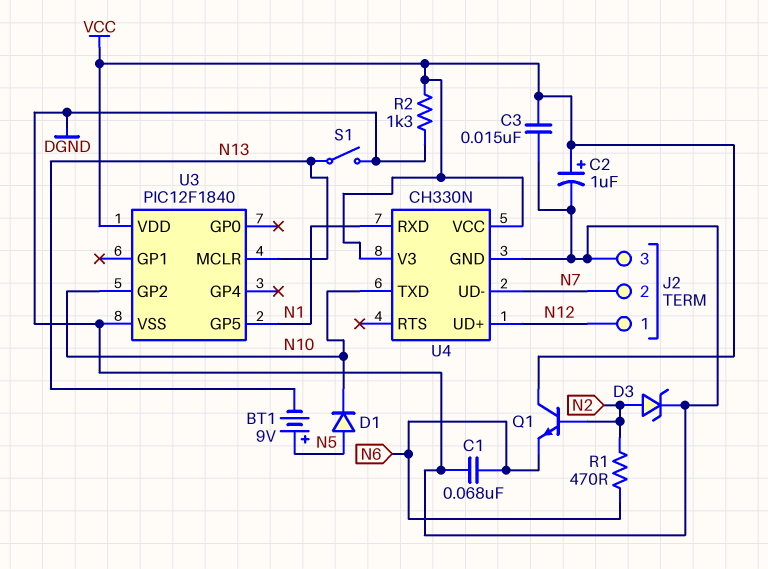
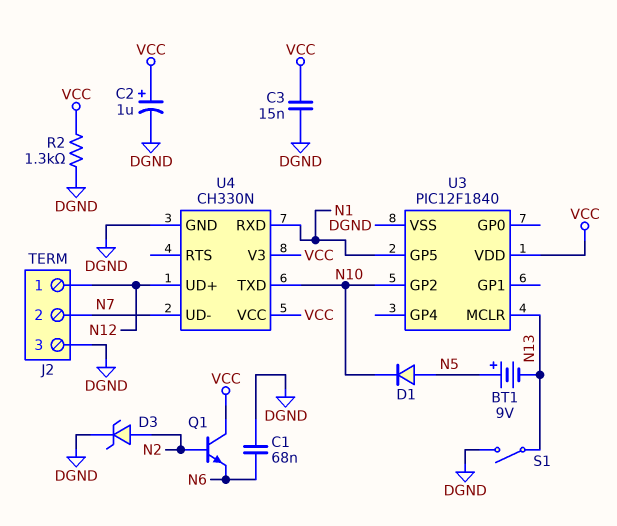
R1: 470 (N2, N6) -> none

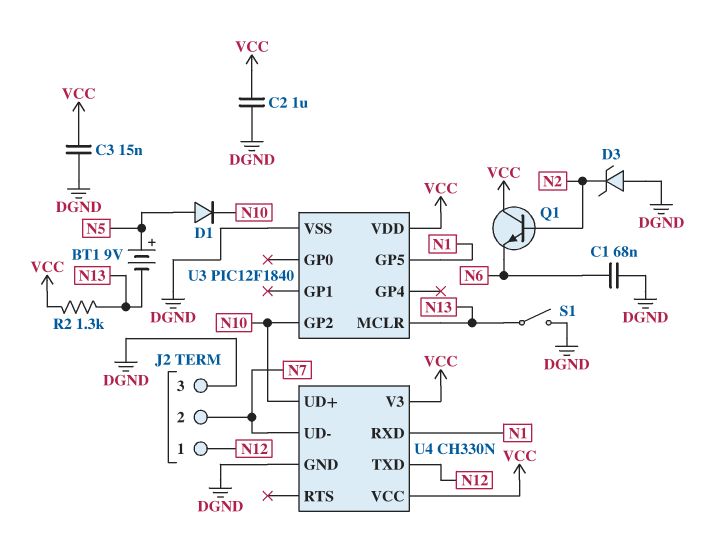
C2: 1uF (plus VCC, minus DGND) -> 1uF (DGND, VCC)
D3: zener (A N2, K DGND) -> zener (A DGND, K N2)
R2: 1.3k (DGND, VCC) -> 1.3k (N13, VCC)
U4 pin TXD: N10 -> N12
U4 pin UD+: N12 -> N10

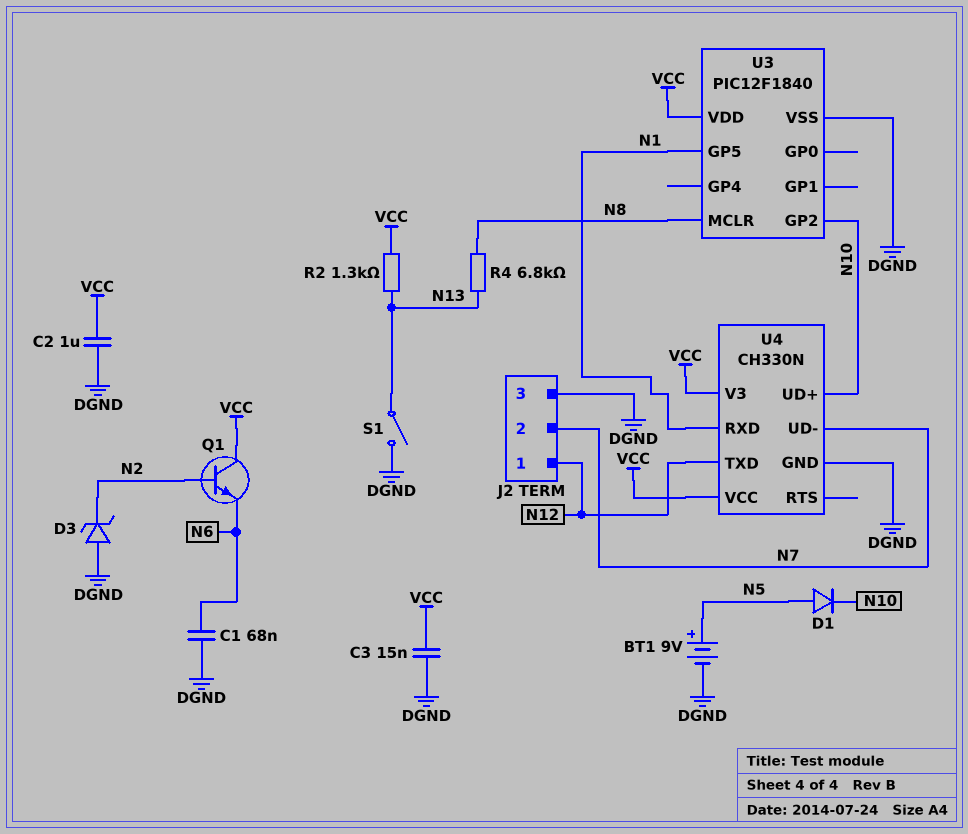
BT1: 9V (plus N5, minus N13) -> 9V (plus N5, minus DGND)
R4: none -> 6.8k (N8, N13)
U3 pin MCLR: N13 -> N8

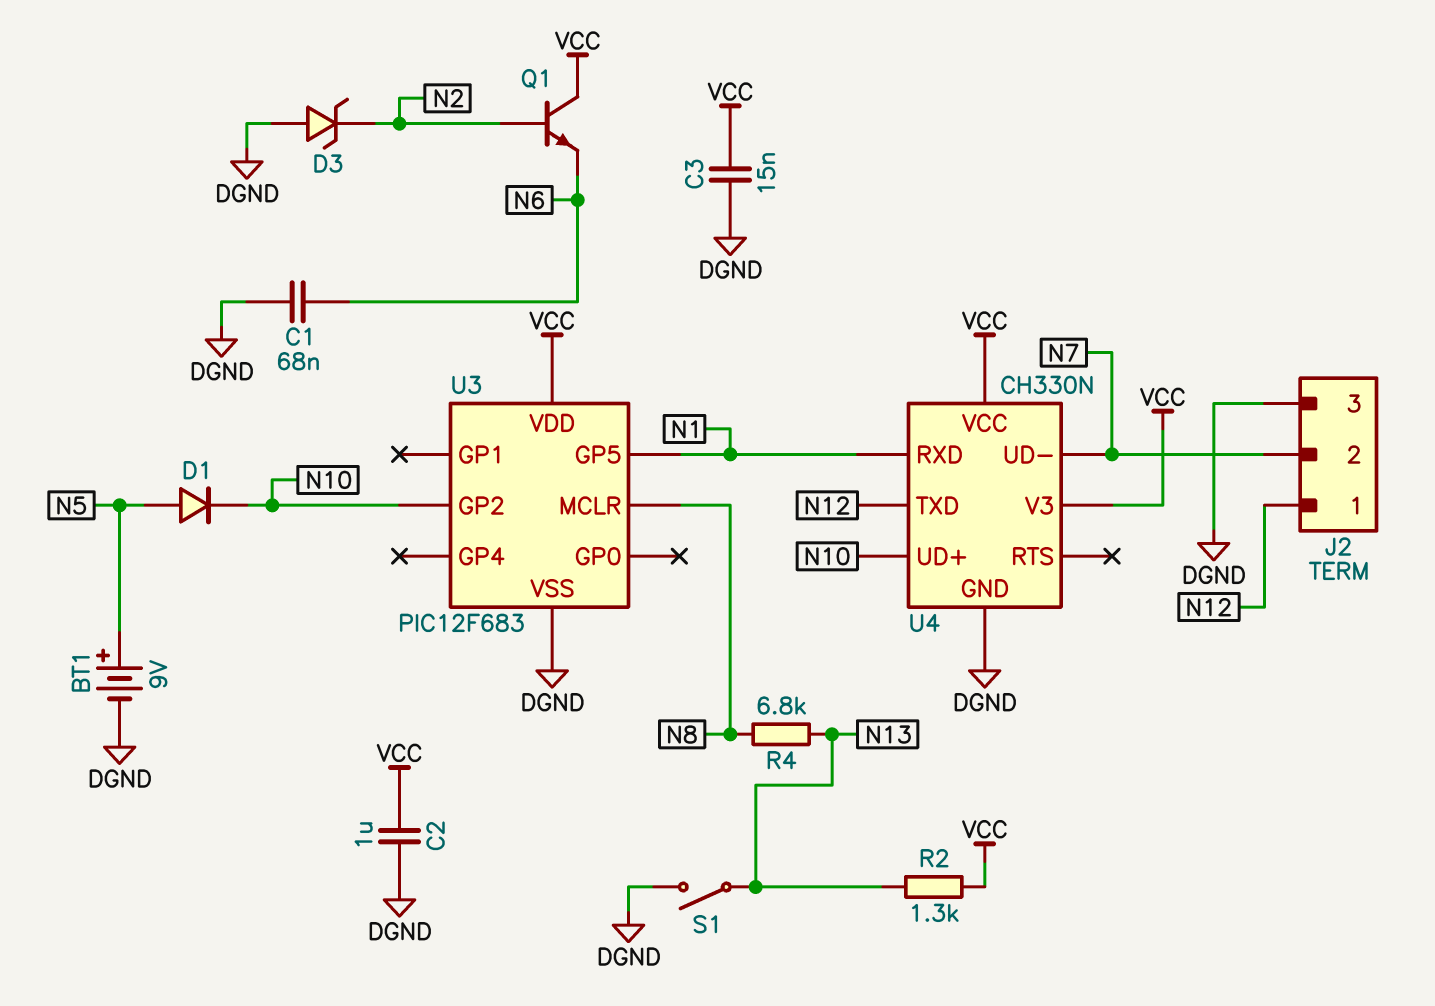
U3: PIC12F1840 -> PIC12F683

